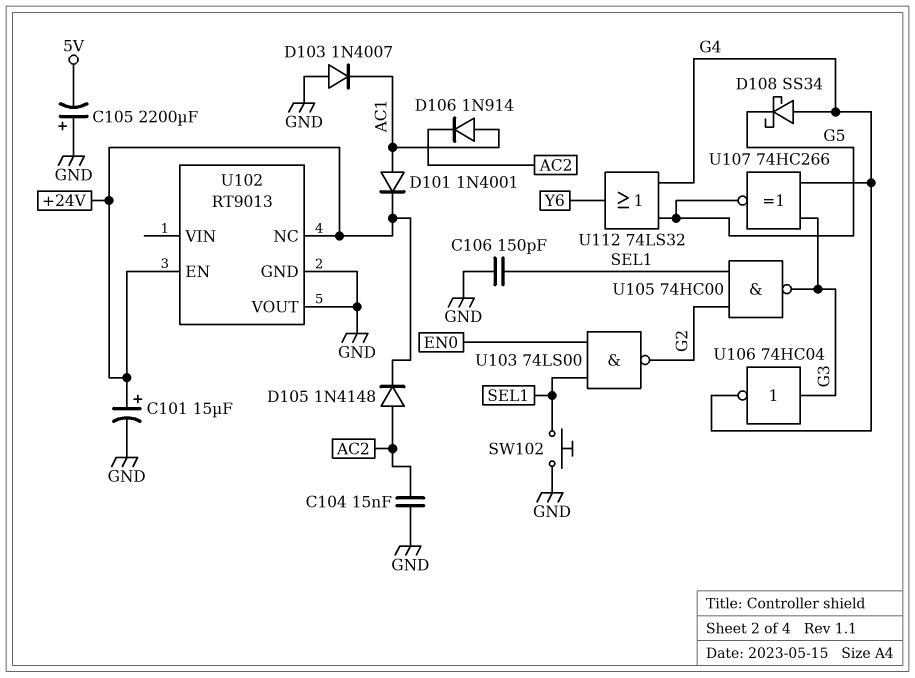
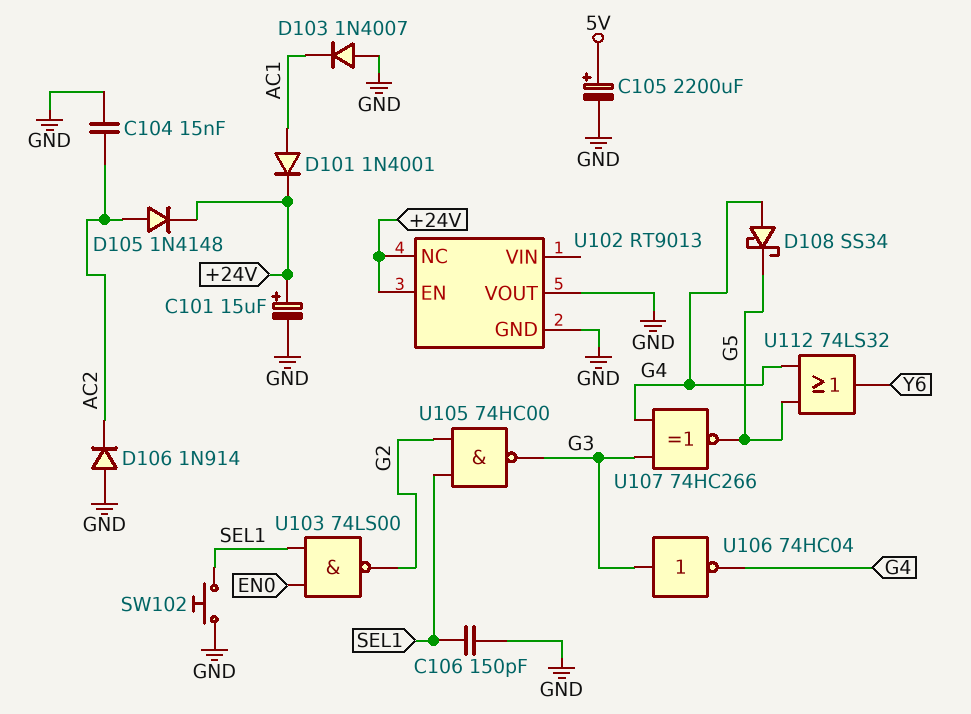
C105: 2200uF (plus GND, minus 5V) -> 2200uF (plus 5V, minus GND)
D106: diode 1N914 (A AC1, K AC2) -> diode 1N914 (A GND, K AC2)

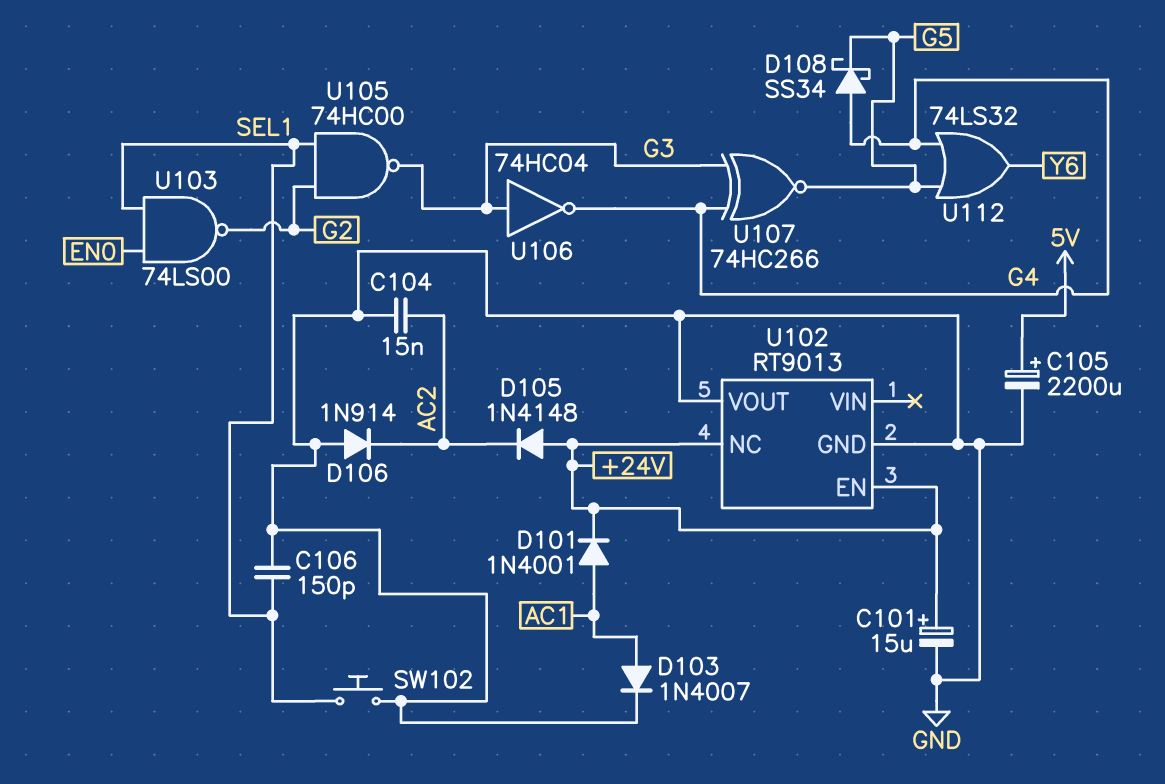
D103: diode 1N4007 (A GND, K AC1) -> diode 1N4007 (A AC1, K GND)
D105: diode 1N4148 (A AC2, K +24V) -> diode 1N4148 (A +24V, K AC2)

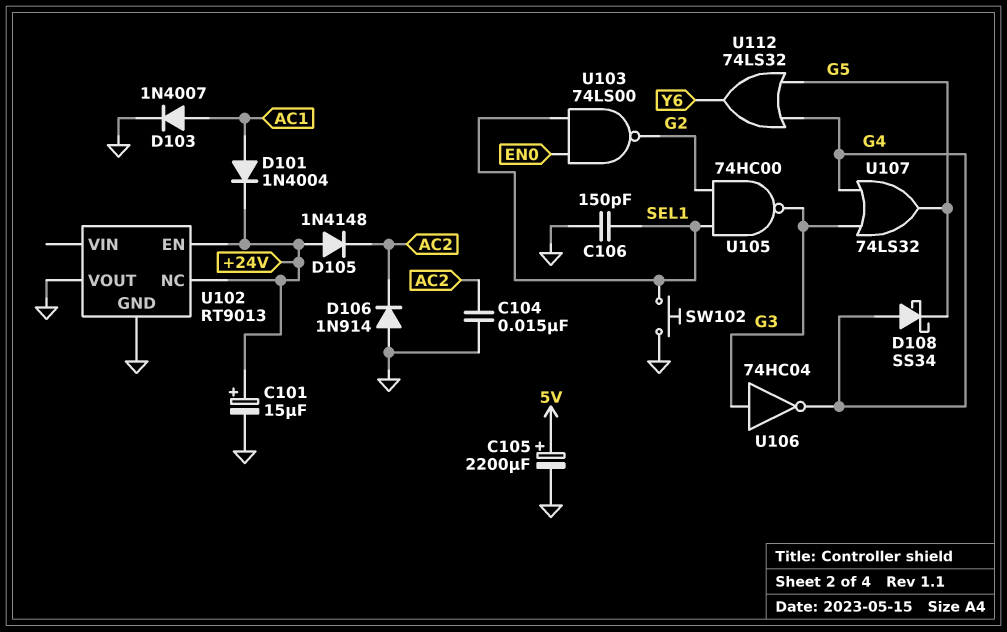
D101: diode 1N4001 (A AC1, K +24V) -> diode 1N4004 (A AC1, K +24V)
U107: XNOR 74HC266 (in G3, in G4, out G5) -> OR 74LS32 (in G3, in G4, out G5)

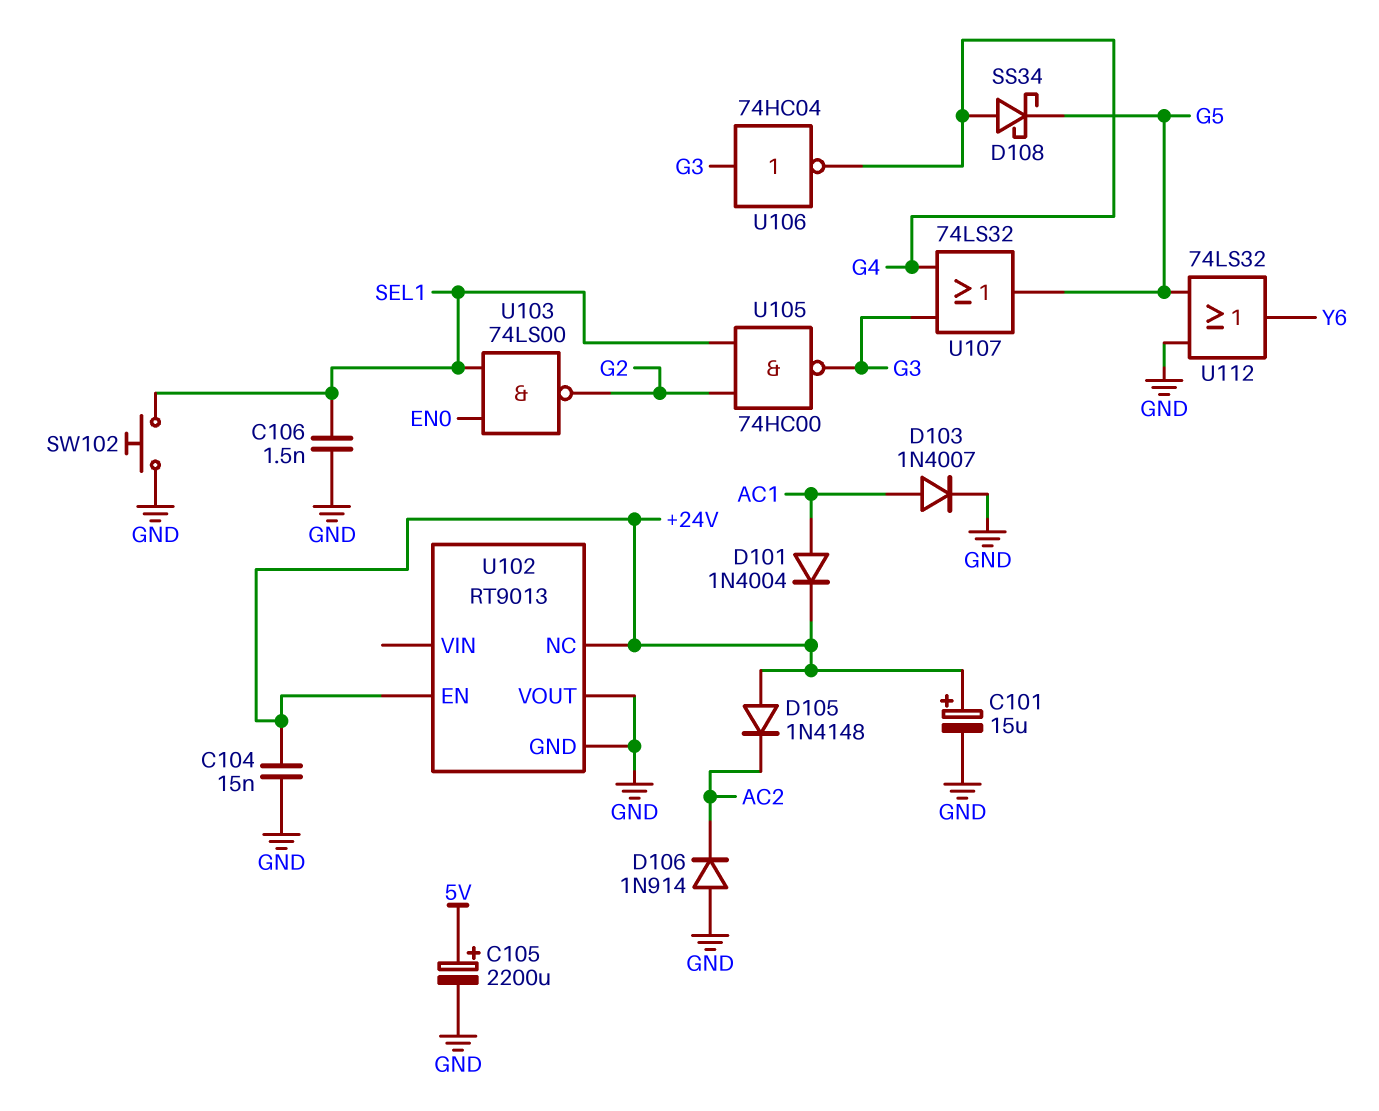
C104: 15nF (AC2, GND) -> 15nF (+24V, GND)
C106: 150pF (GND, SEL1) -> 1.5nF (GND, SEL1)
U112: OR 74LS32 (in G4, in G5, out Y6) -> OR 74LS32 (in G5, in GND, out Y6)

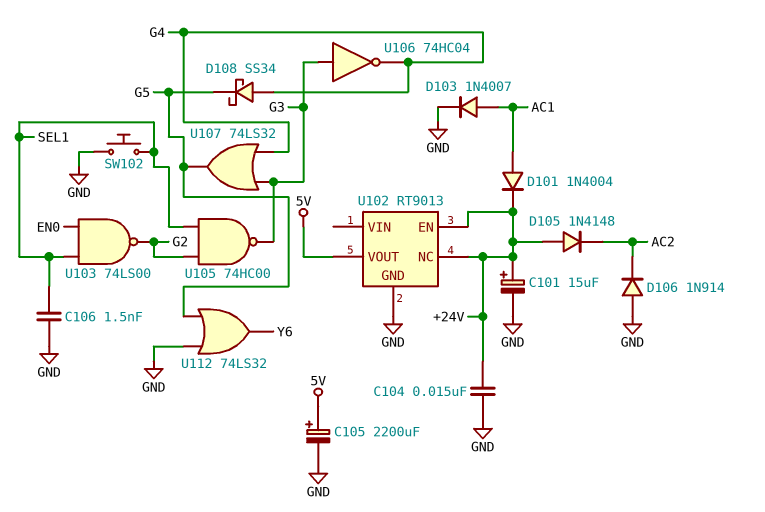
U102 pin VOUT: GND -> 5V

